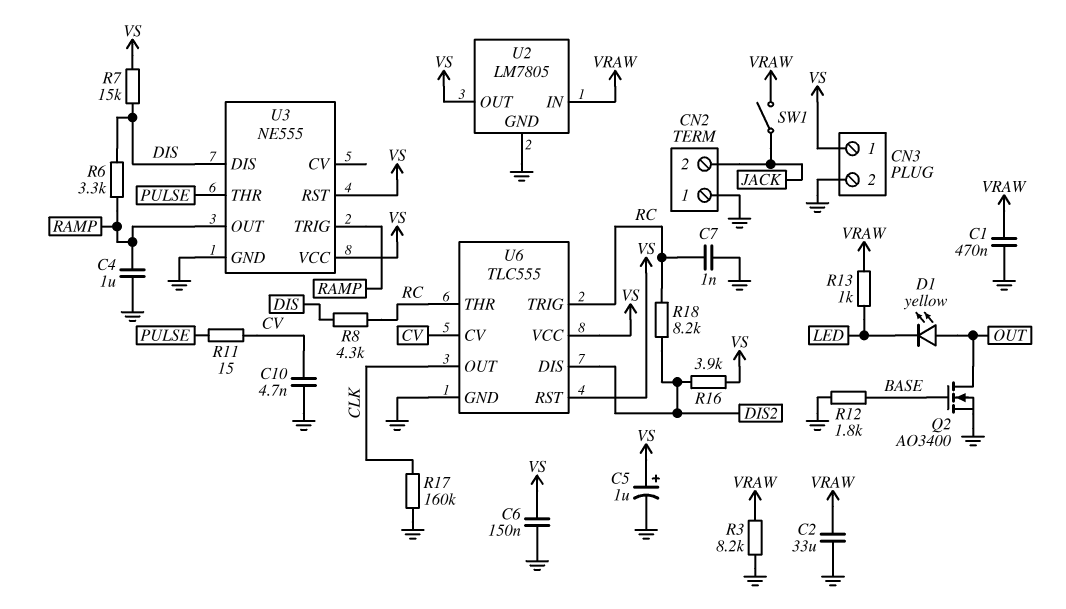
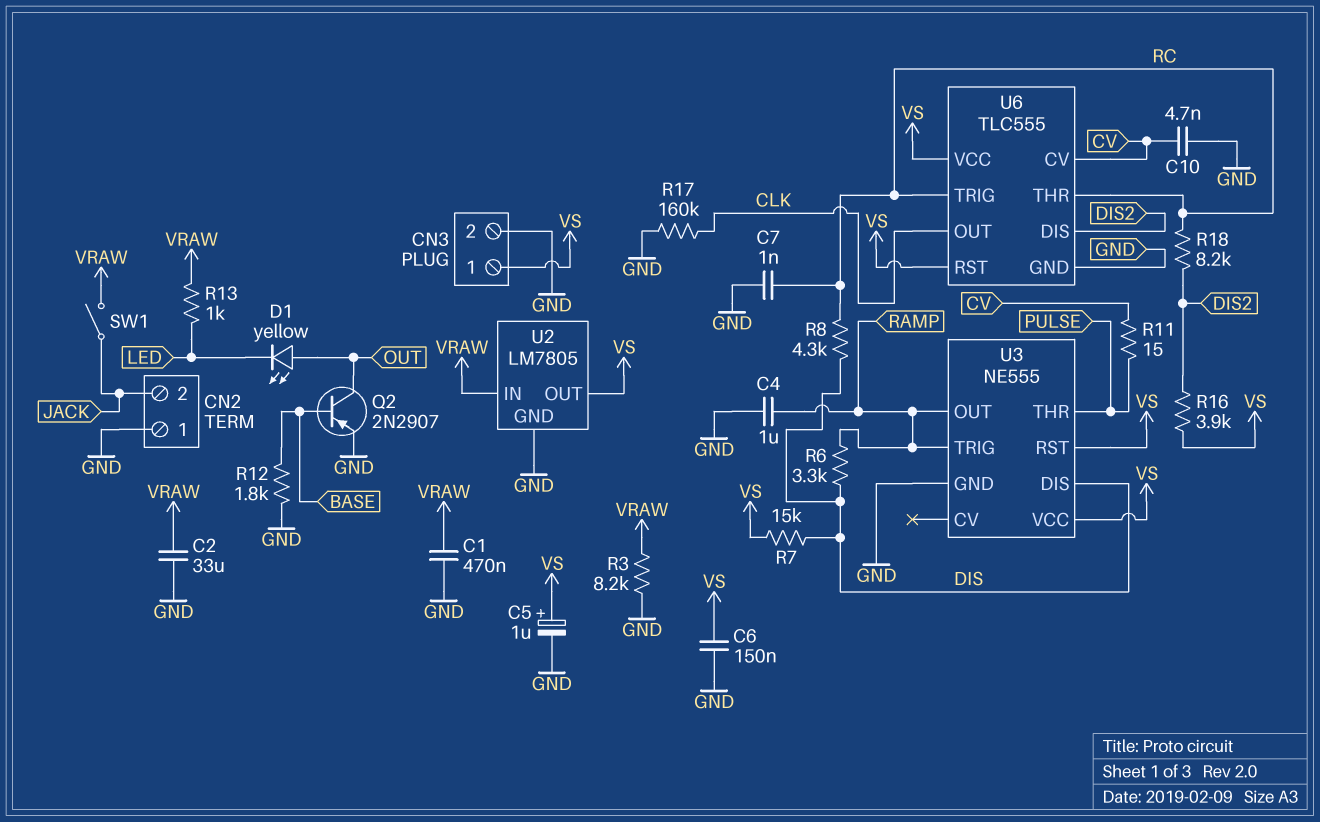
Q2: NMOS AO3400 (G BASE, D OUT, S GND) -> PNP 2N2907 (B BASE, C OUT, E GND)

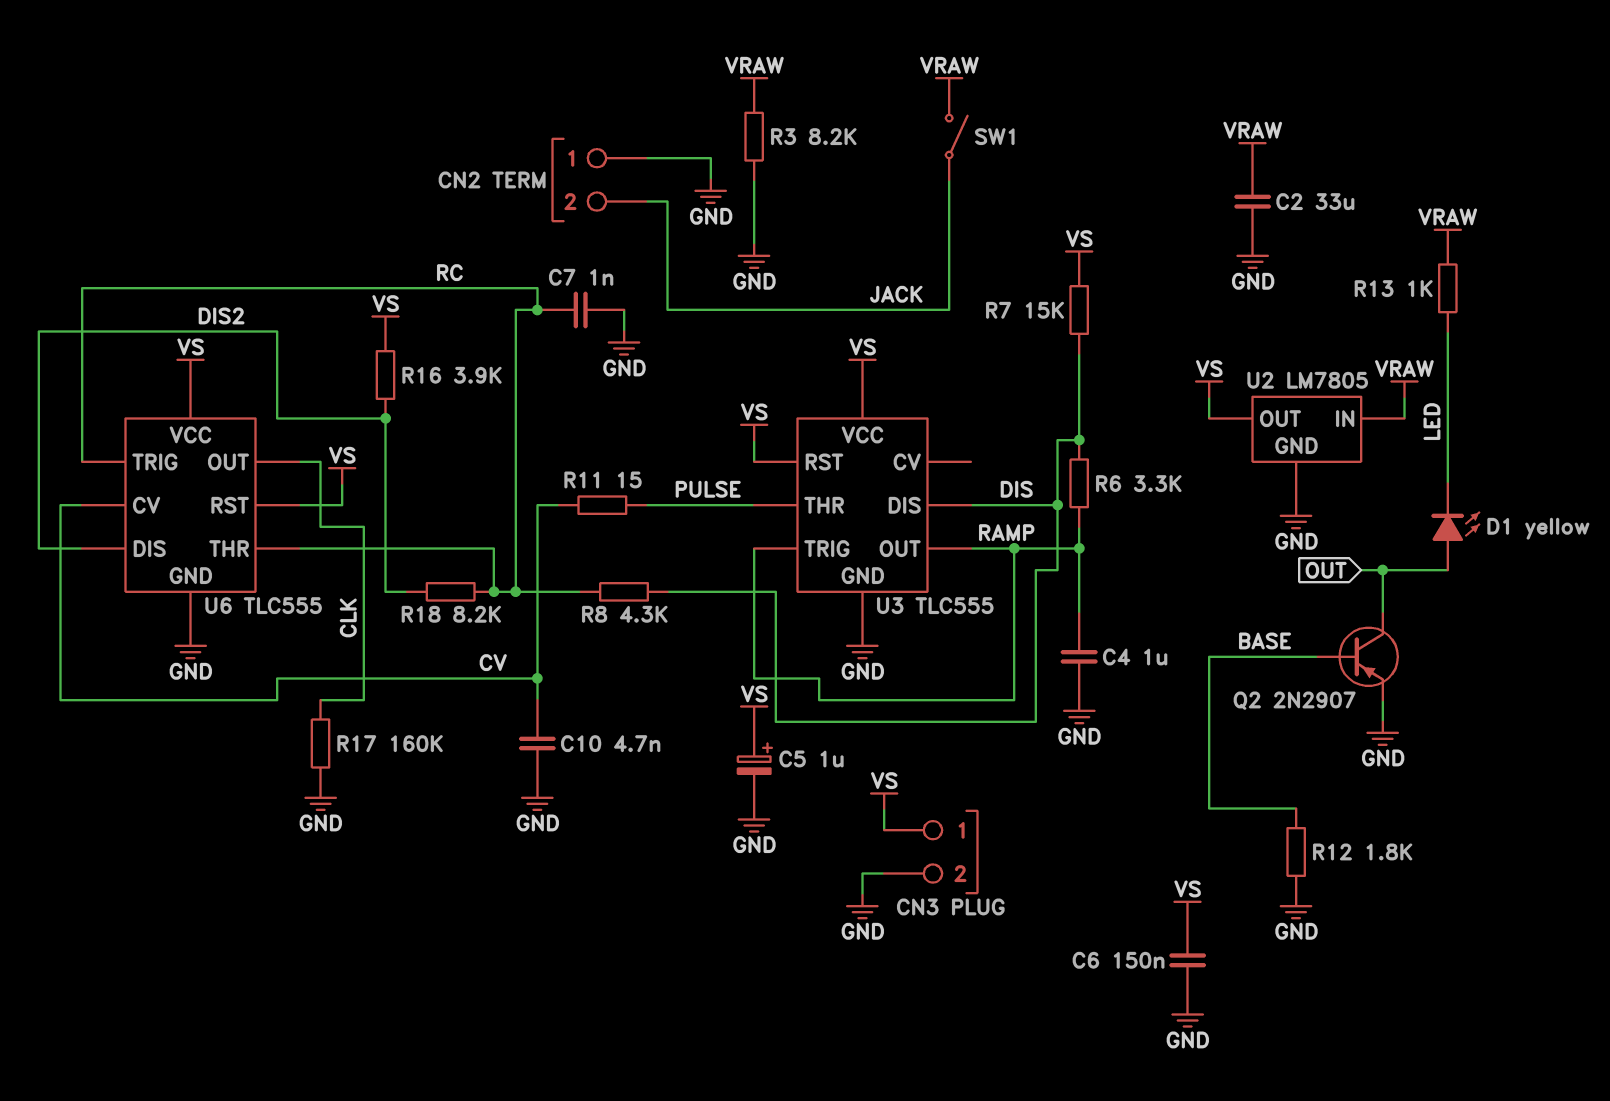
C1: 470nF (GND, VRAW) -> none
U3: NE555 -> TLC555

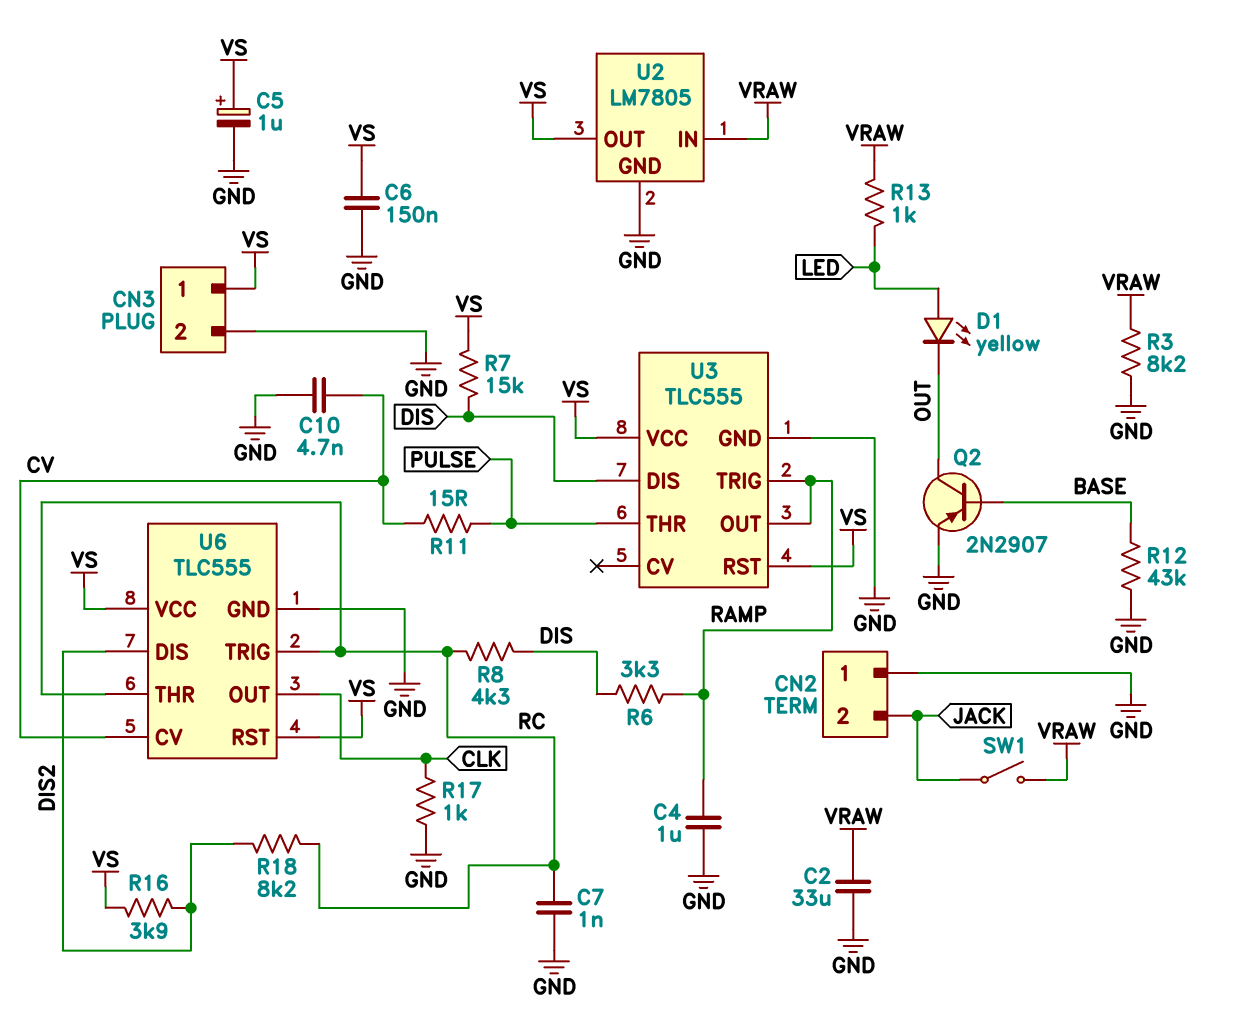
D1: LED yellow (A OUT, K LED) -> LED yellow (A LED, K OUT)
R12: 1.8k (BASE, GND) -> 43k (BASE, GND)
R17: 160k (CLK, GND) -> 1k (CLK, GND)

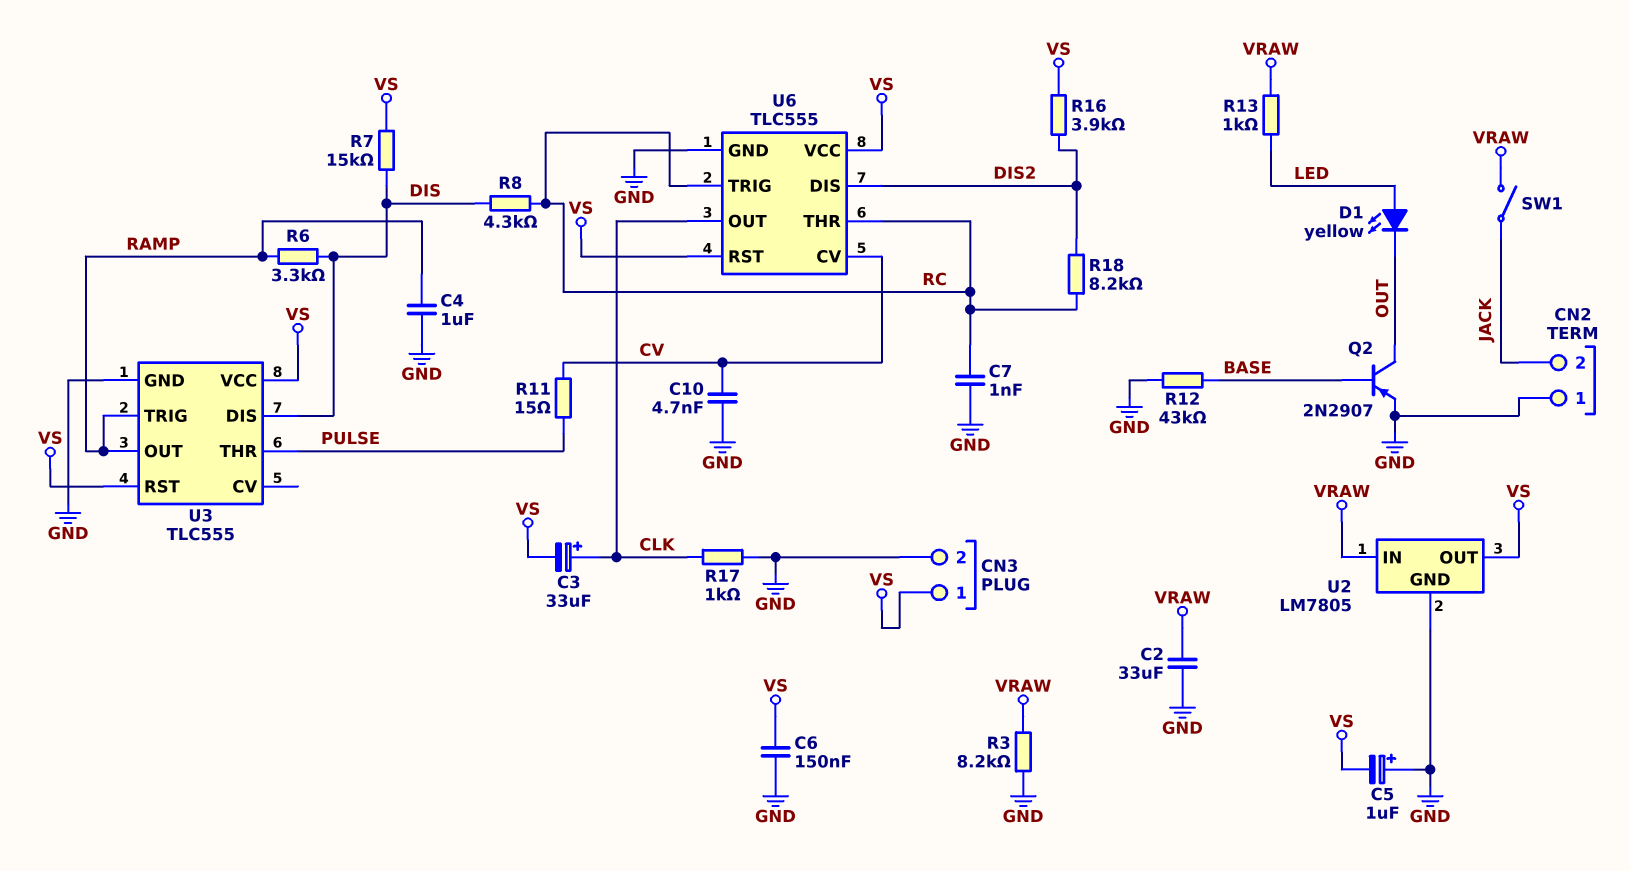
C3: none -> 33uF (plus CLK, minus VS)
C5: 1uF (plus VS, minus GND) -> 1uF (plus GND, minus VS)

